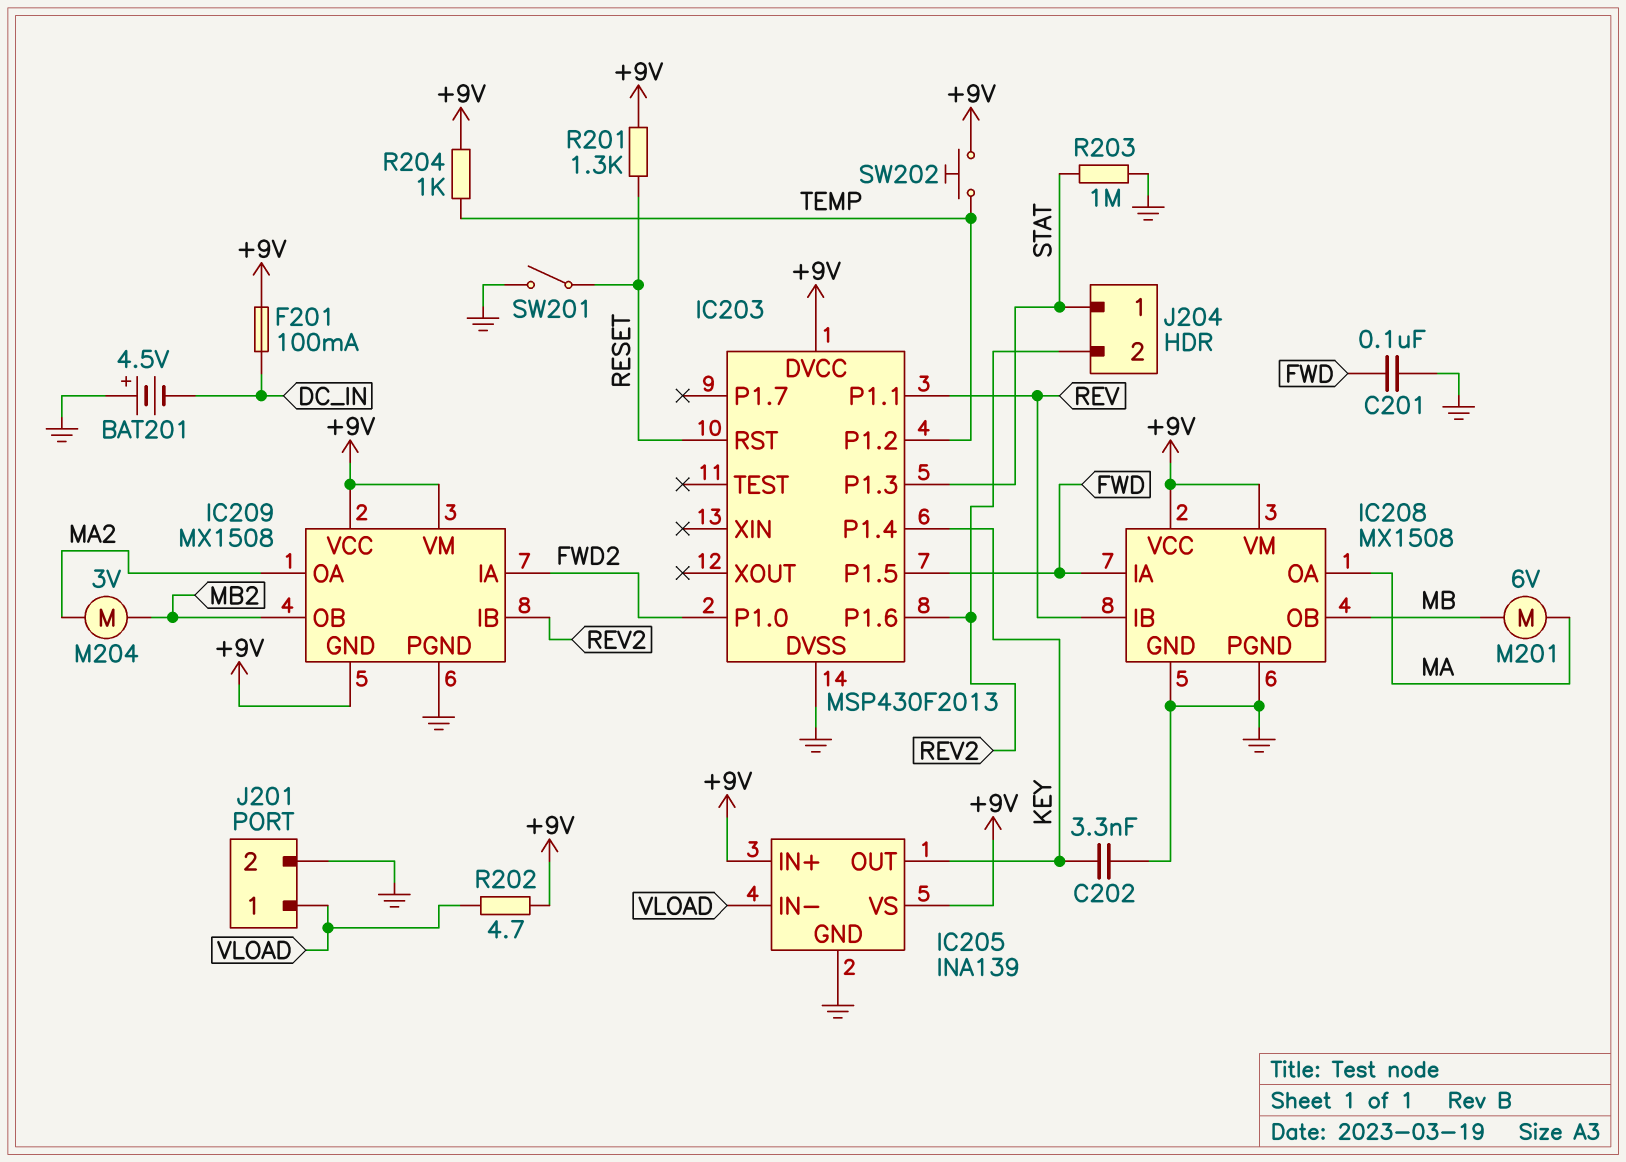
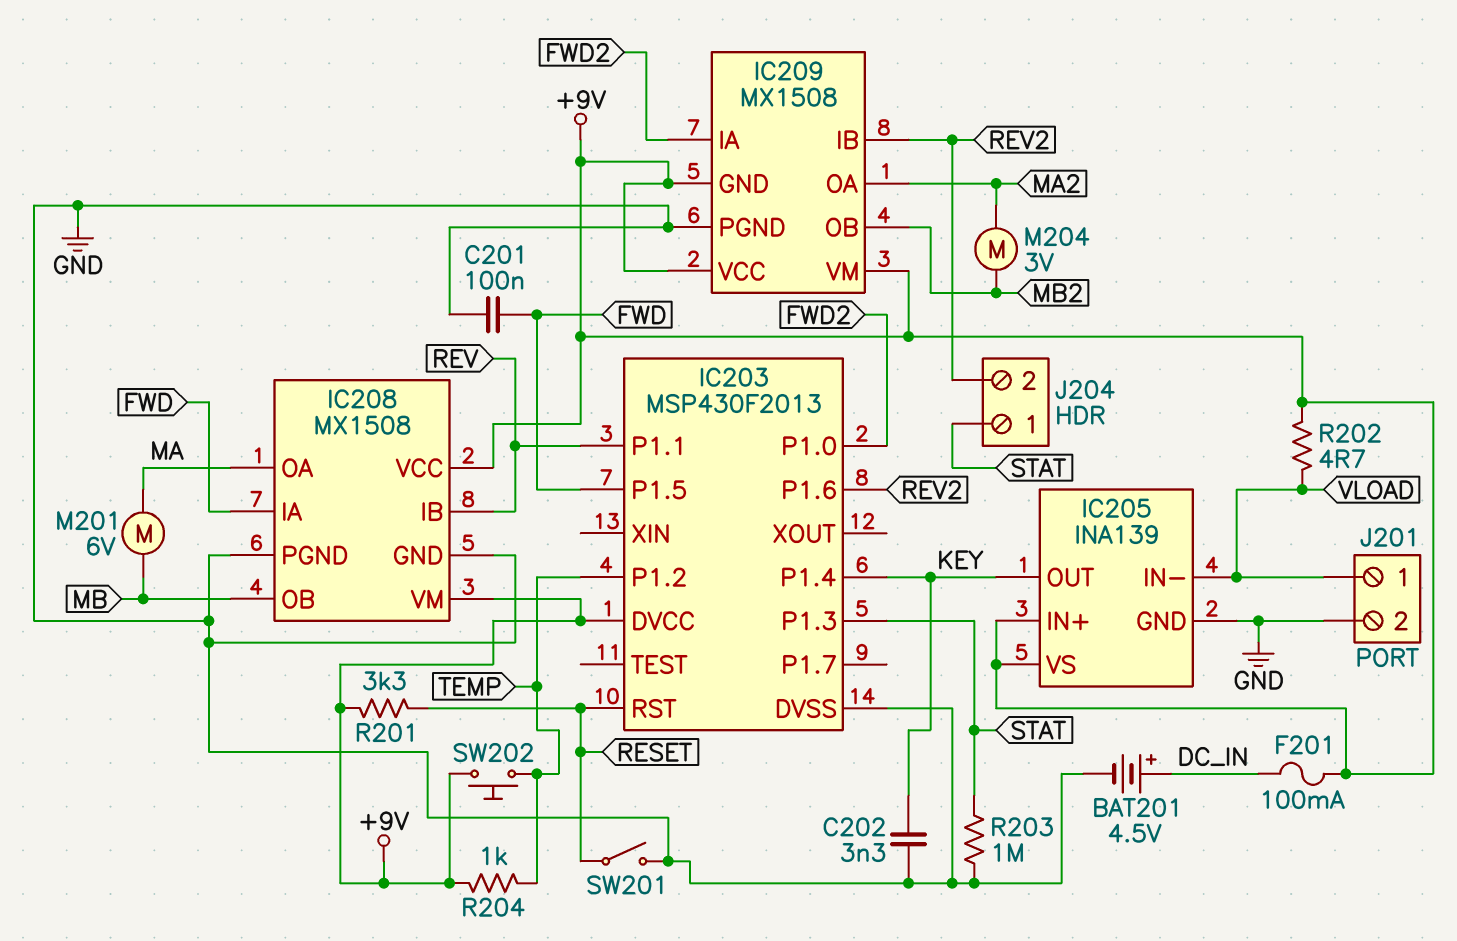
BAT201: 4.5V (plus GND, minus DC_IN) -> 4.5V (plus DC_IN, minus GND)
R201: 1.3k (+9V, RESET) -> 3.3k (+9V, RESET)

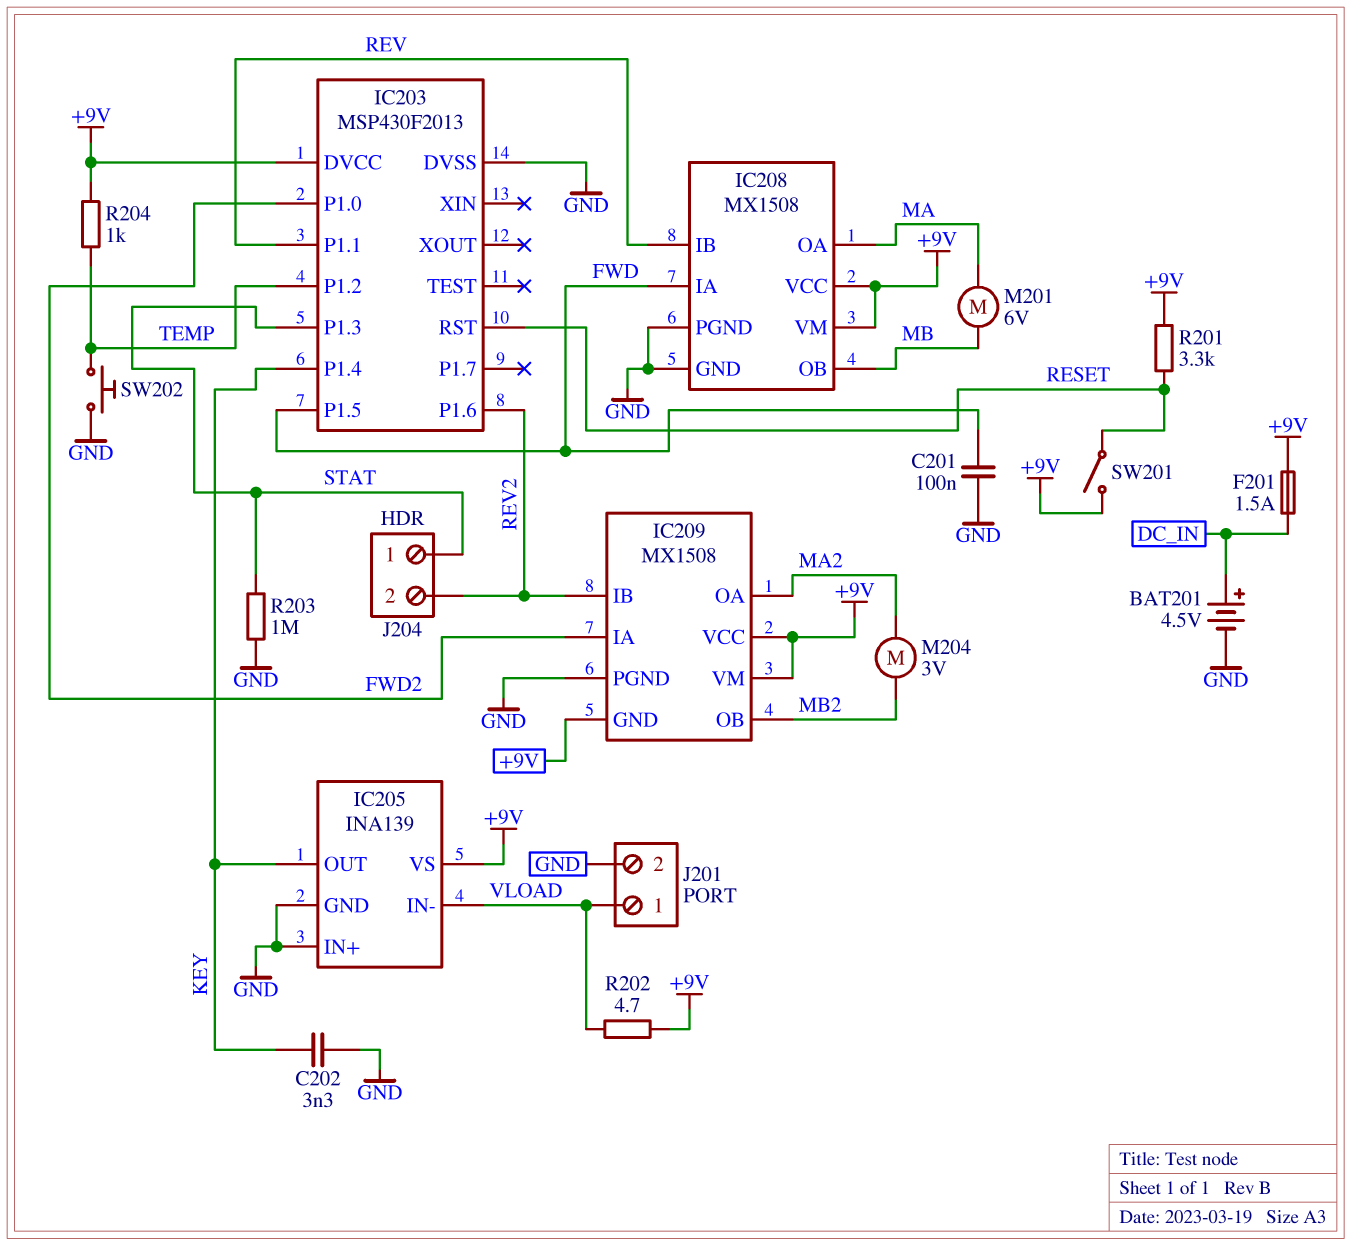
F201: 100mA (+9V, DC_IN) -> 1.5A (+9V, DC_IN)
IC205 pin IN+: +9V -> GND
SW201: switch (GND, RESET) -> switch (+9V, RESET)
SW202: button (+9V, TEMP) -> button (GND, TEMP)

